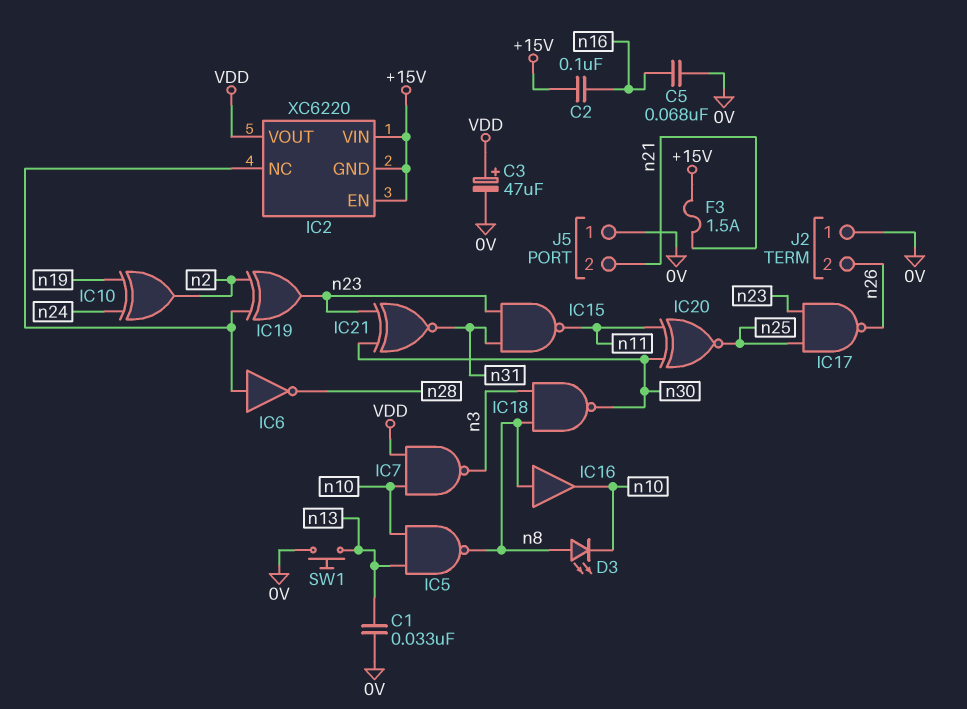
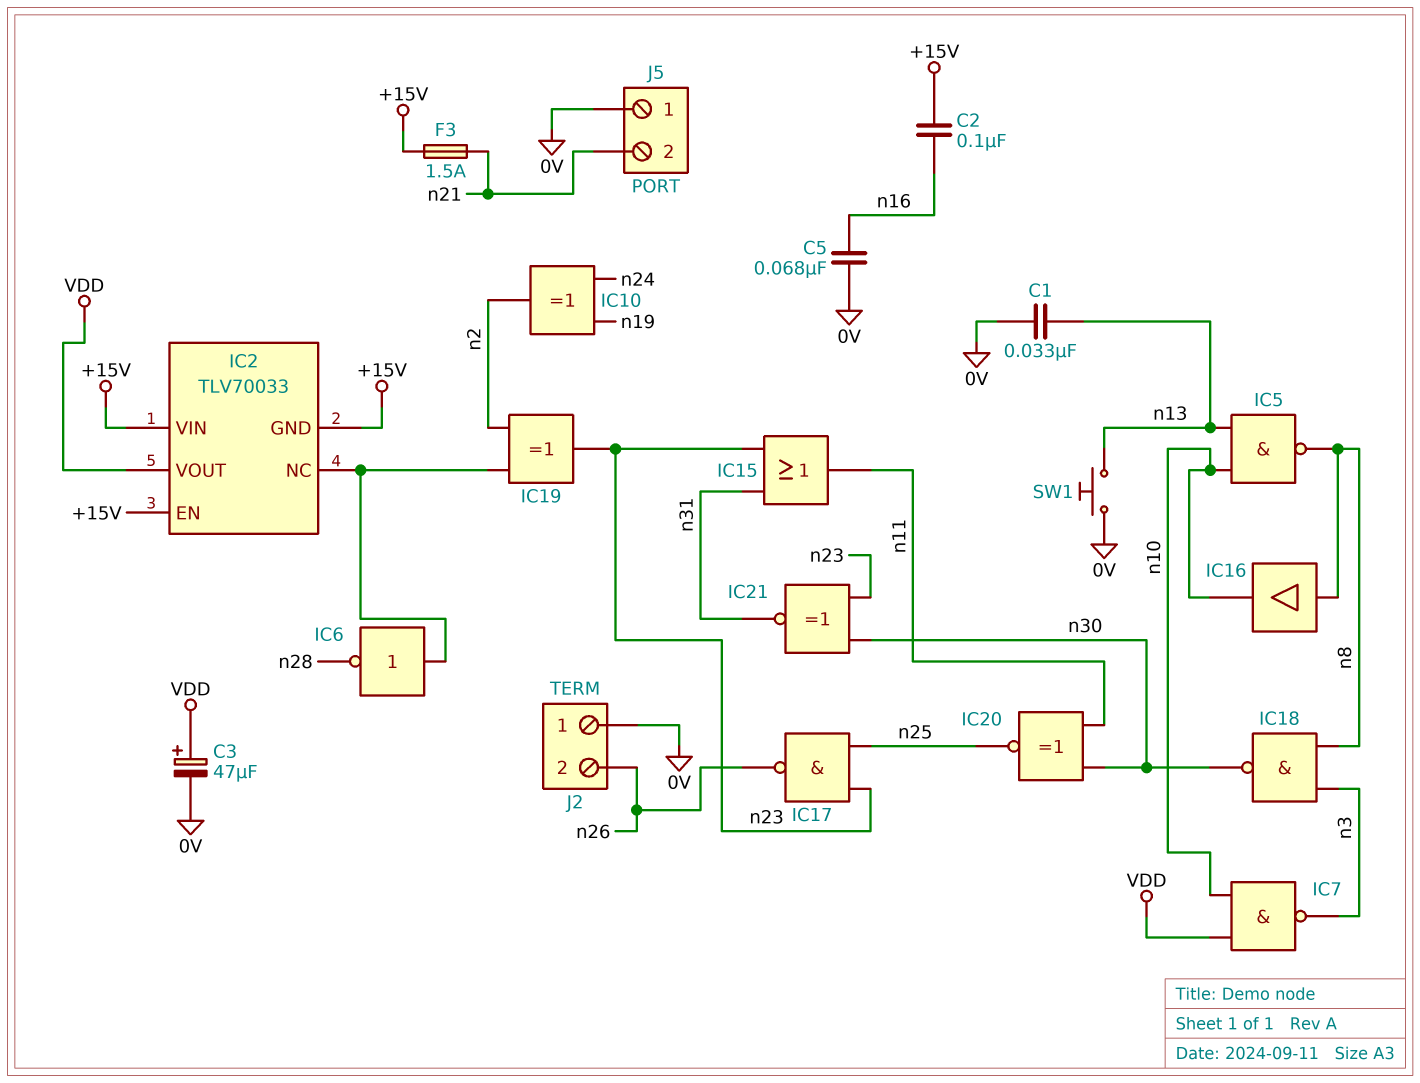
D3: LED (A n8, K n10) -> none
IC2: XC6220 -> TLV70033
IC15: NAND (in n23, in n31, out n11) -> OR (in n23, in n31, out n11)

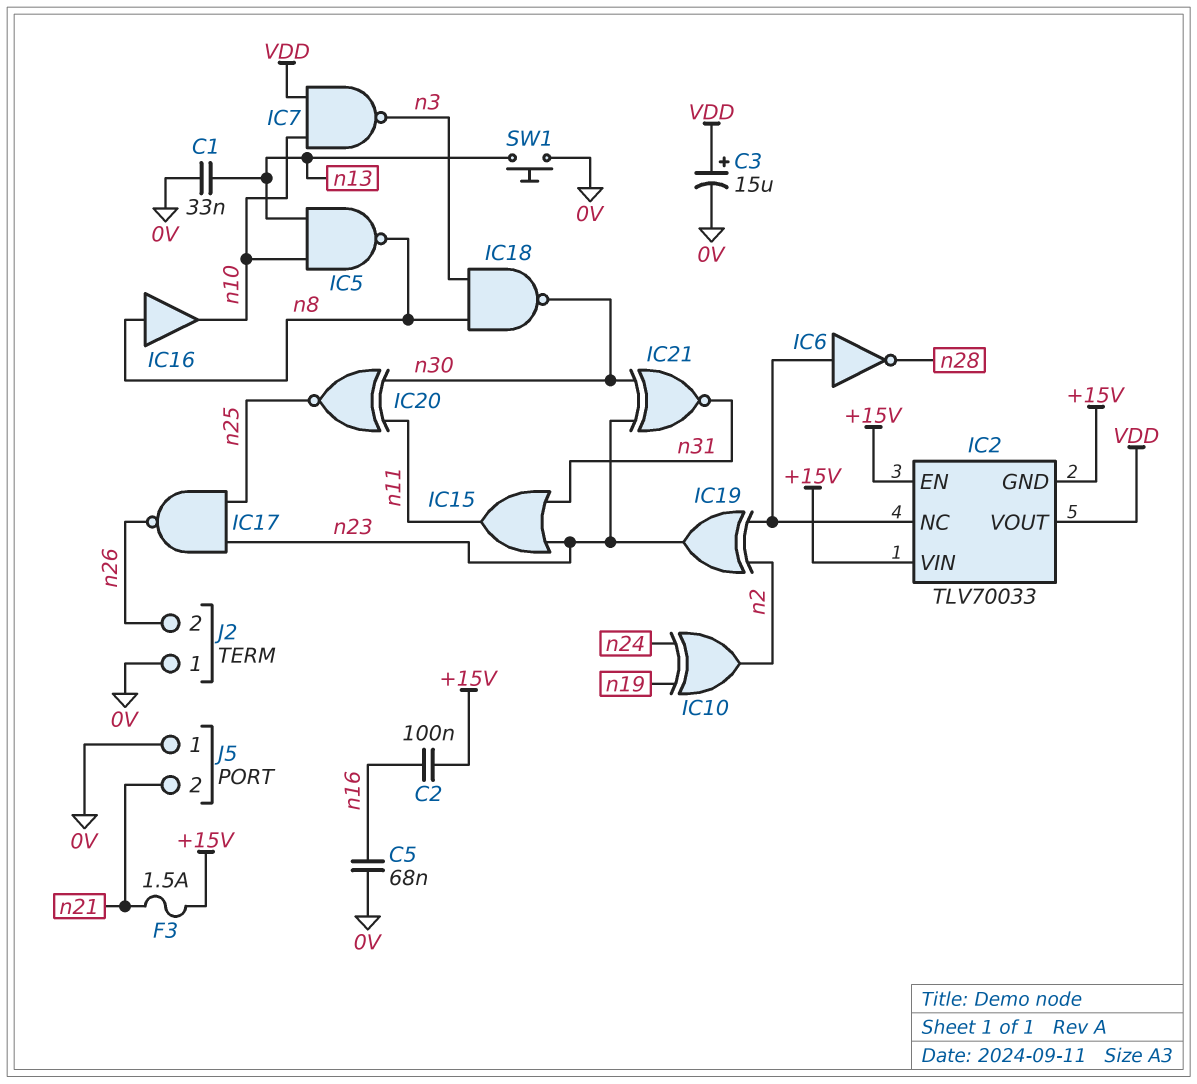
C3: 47uF (plus VDD, minus 0V) -> 15uF (plus VDD, minus 0V)

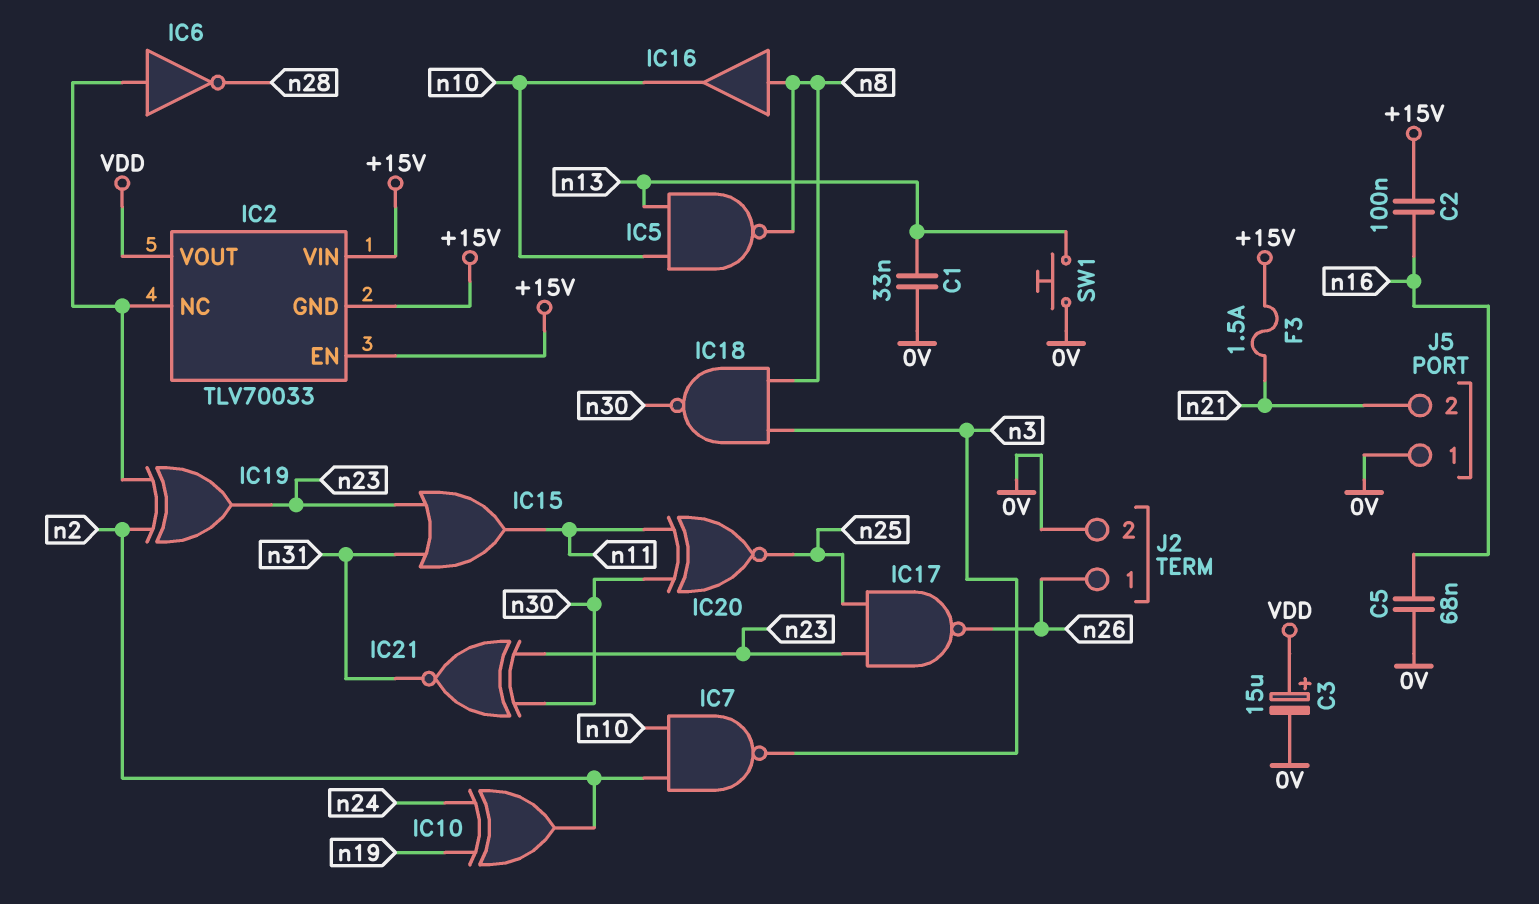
IC7: NAND (in VDD, in n10, out n3) -> NAND (in n2, in n10, out n3)
J2 pin 1: 0V -> n26
J2 pin 2: n26 -> 0V

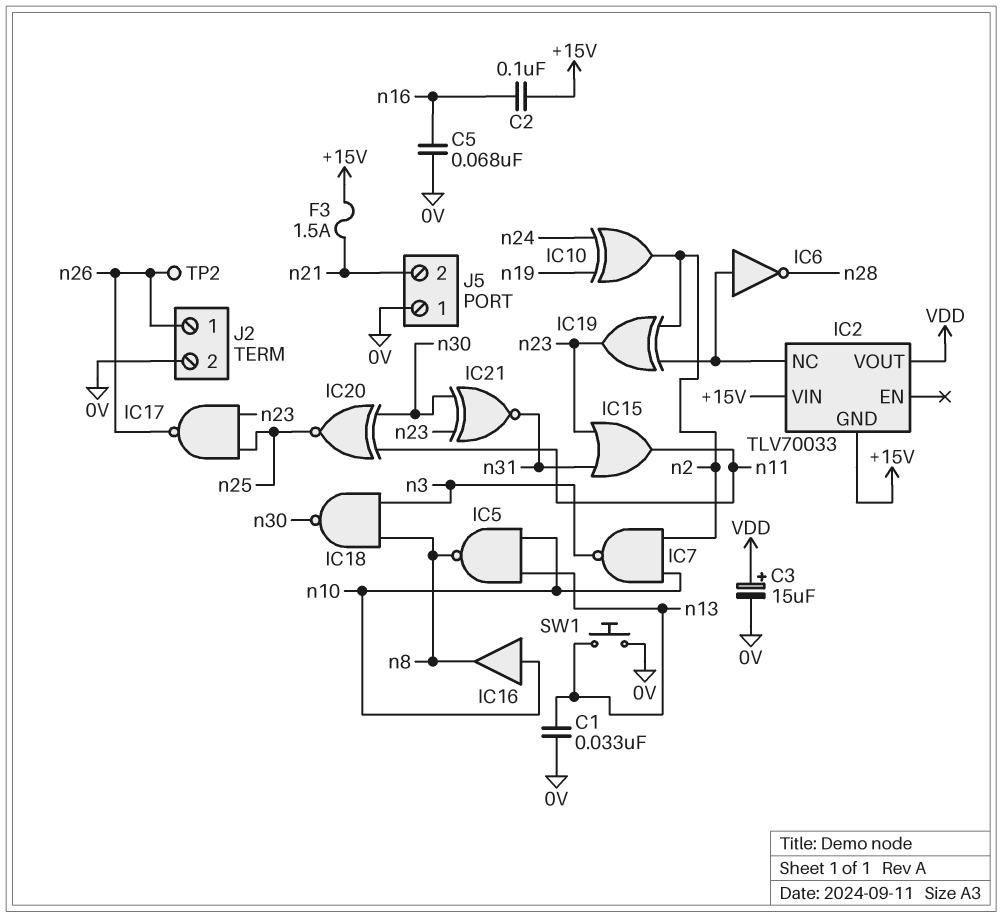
IC2 pin EN: +15V -> none
IC16: buffer (in n8, out n10) -> buffer (in n10, out n8)
TP2: none -> test point (n26)

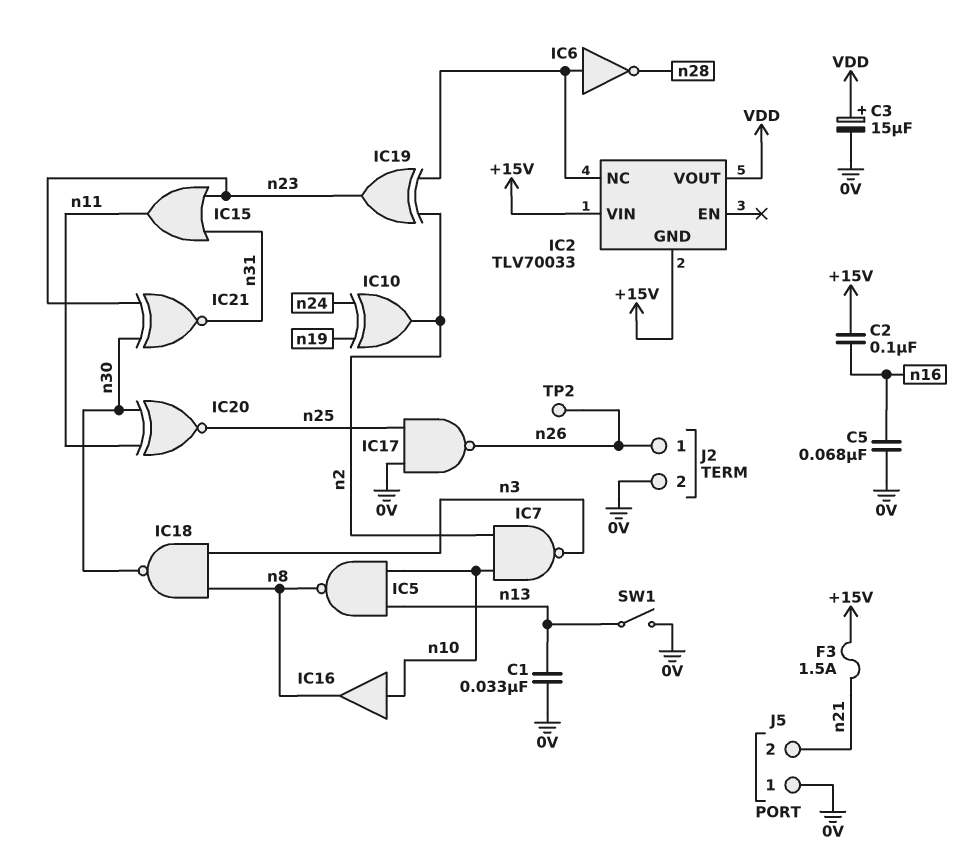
IC17: NAND (in n23, in n25, out n26) -> NAND (in 0V, in n25, out n26)
SW1: button (0V, n13) -> switch (0V, n13)

